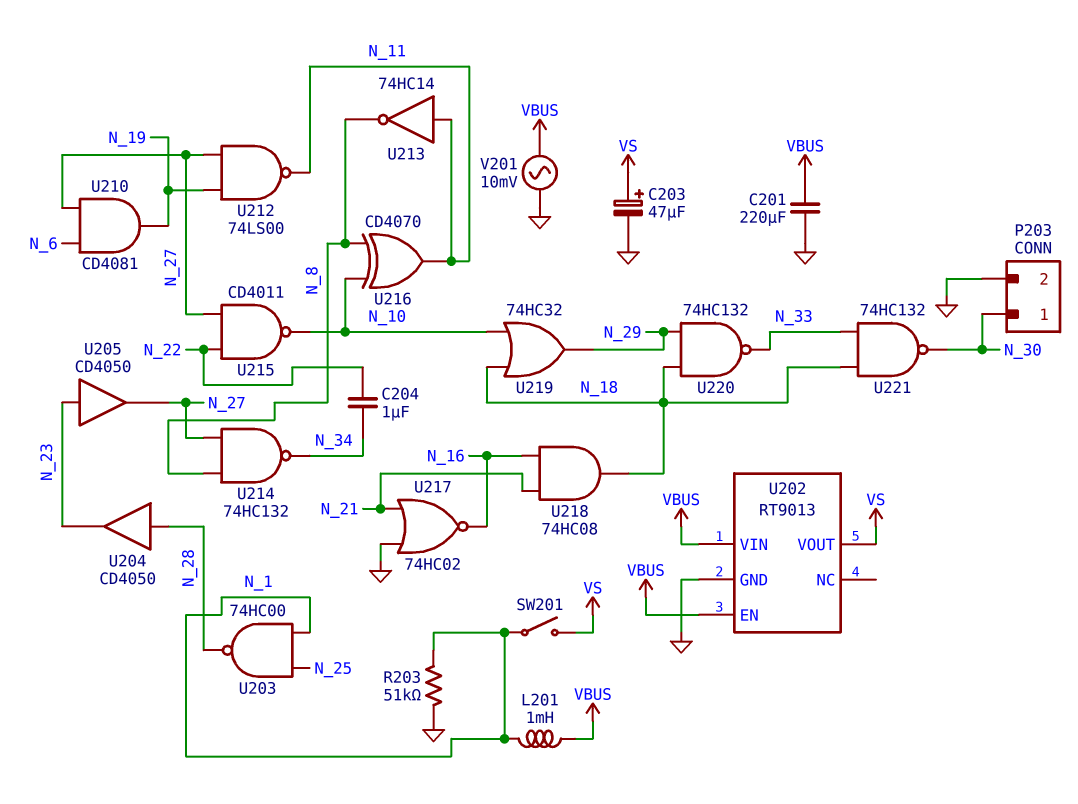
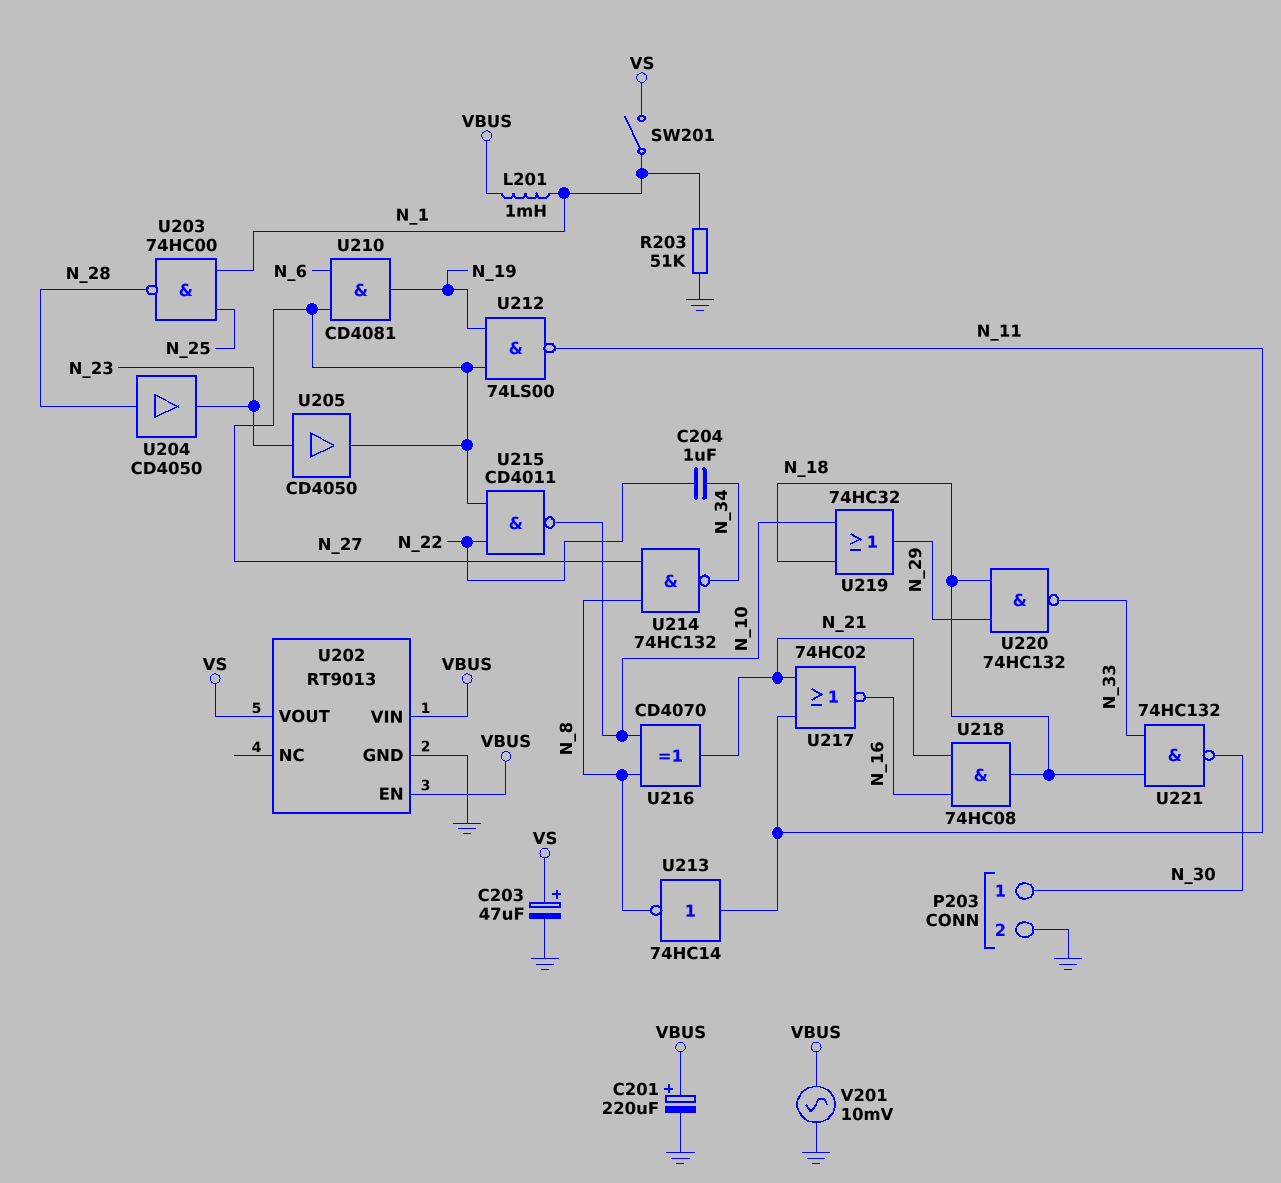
C201: 220uF (GND, VBUS) -> 220uF (plus VBUS, minus GND)
U216: XOR CD4070 (in N_8, in N_10, out N_11) -> XOR CD4070 (in N_8, in N_10, out N_21)
U217: NOR 74HC02 (in GND, in N_21, out N_16) -> NOR 74HC02 (in N_11, in N_21, out N_16)

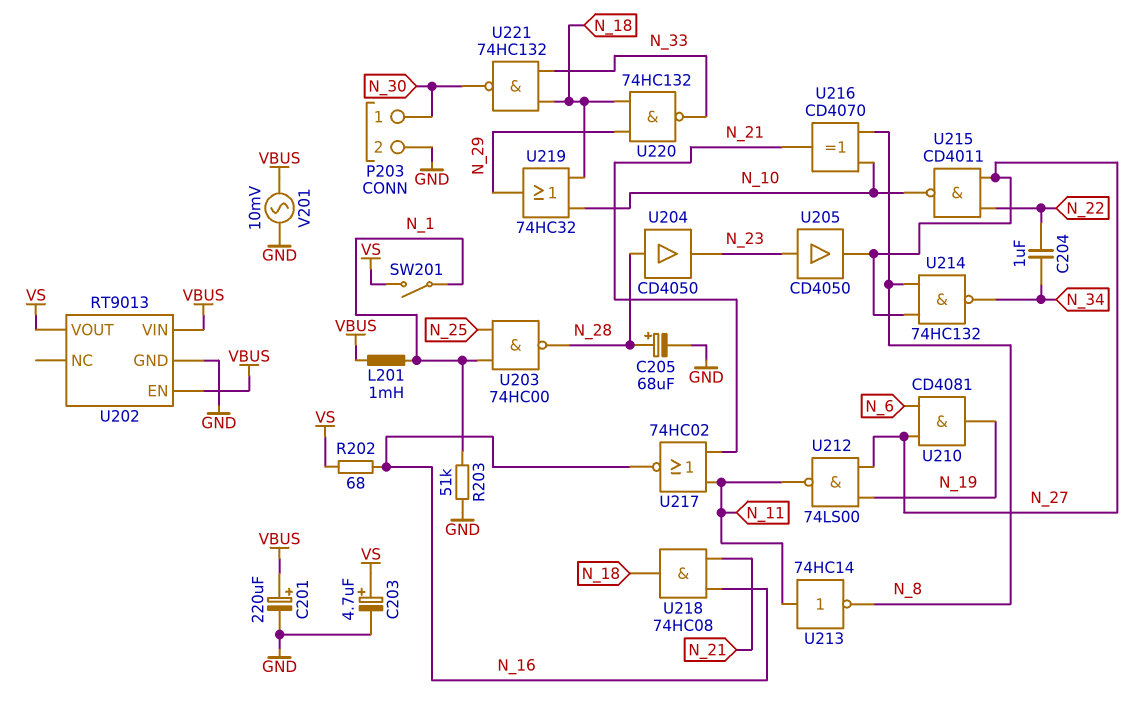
C203: 47uF (plus VS, minus GND) -> 4.7uF (plus VS, minus GND)
C205: none -> 68uF (plus N_28, minus GND)
R202: none -> 68 (N_16, VS)

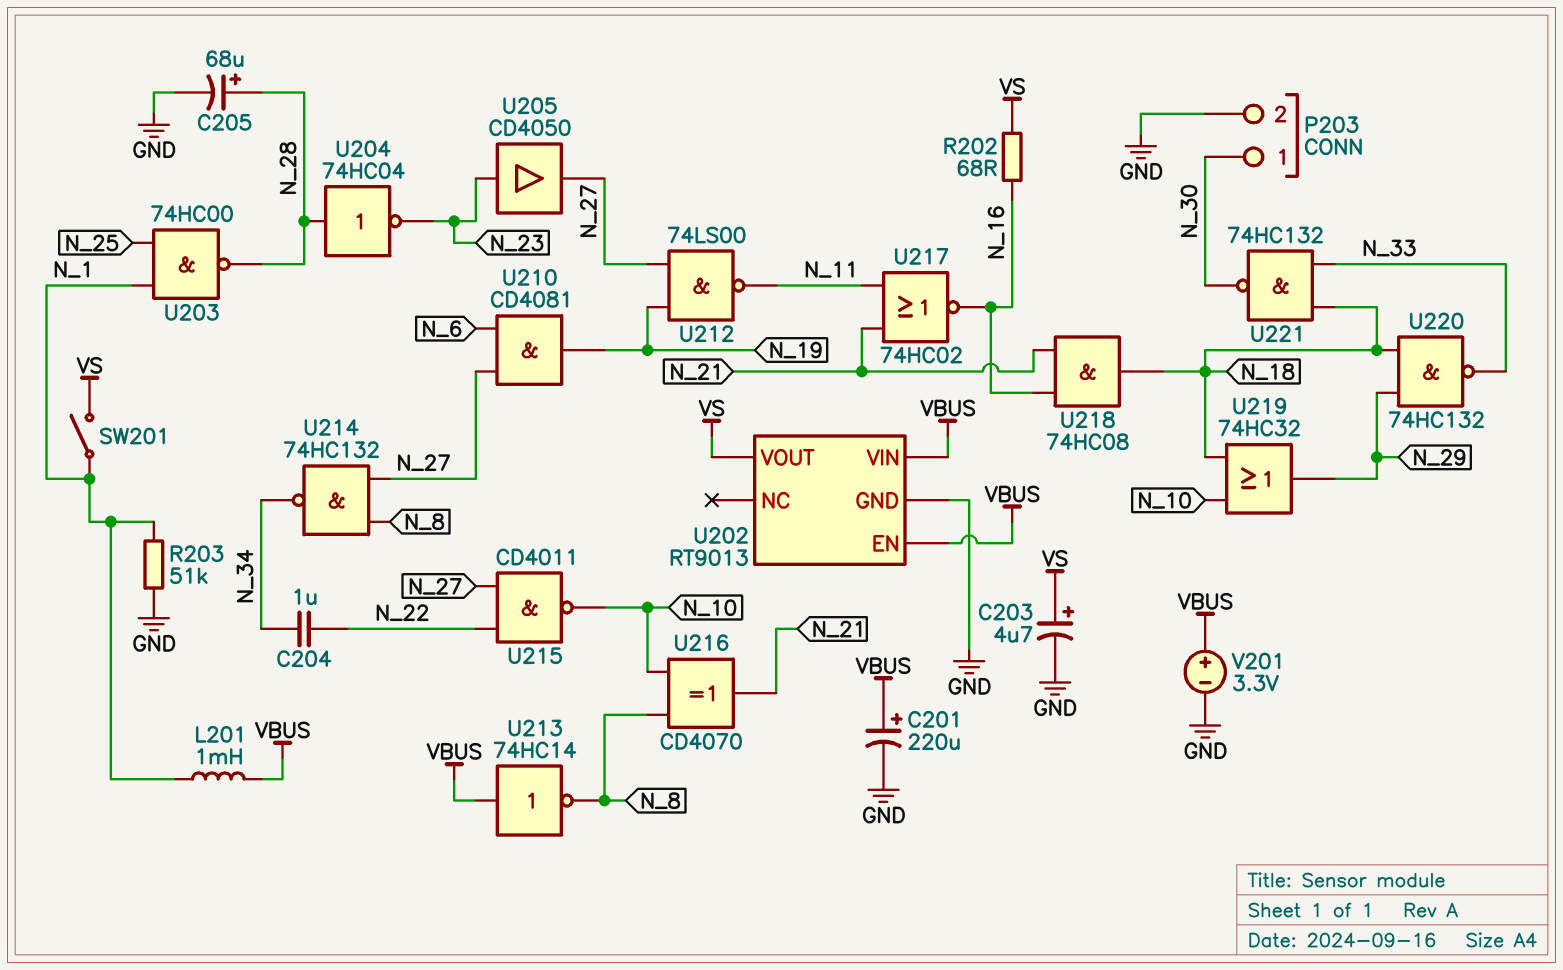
U204: buffer CD4050 (in N_28, out N_23) -> NOT 74HC04 (in N_28, out N_23)
U213: NOT 74HC14 (in N_11, out N_8) -> NOT 74HC14 (in VBUS, out N_8)
V201: AC 10mV (GND, VBUS) -> 3.3V (plus VBUS, minus GND)

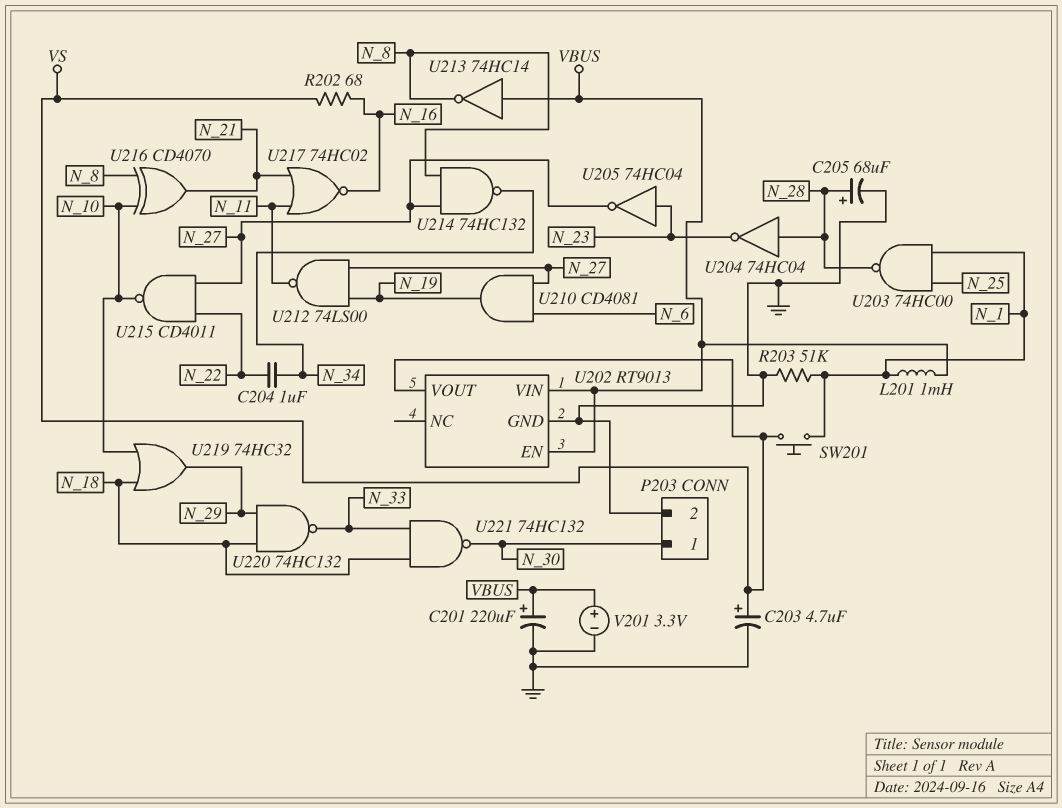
SW201: switch (N_1, VS) -> button (N_1, VS)
U205: buffer CD4050 (in N_23, out N_27) -> NOT 74HC04 (in N_23, out N_27)
U218: AND 74HC08 (in N_16, in N_21, out N_18) -> none

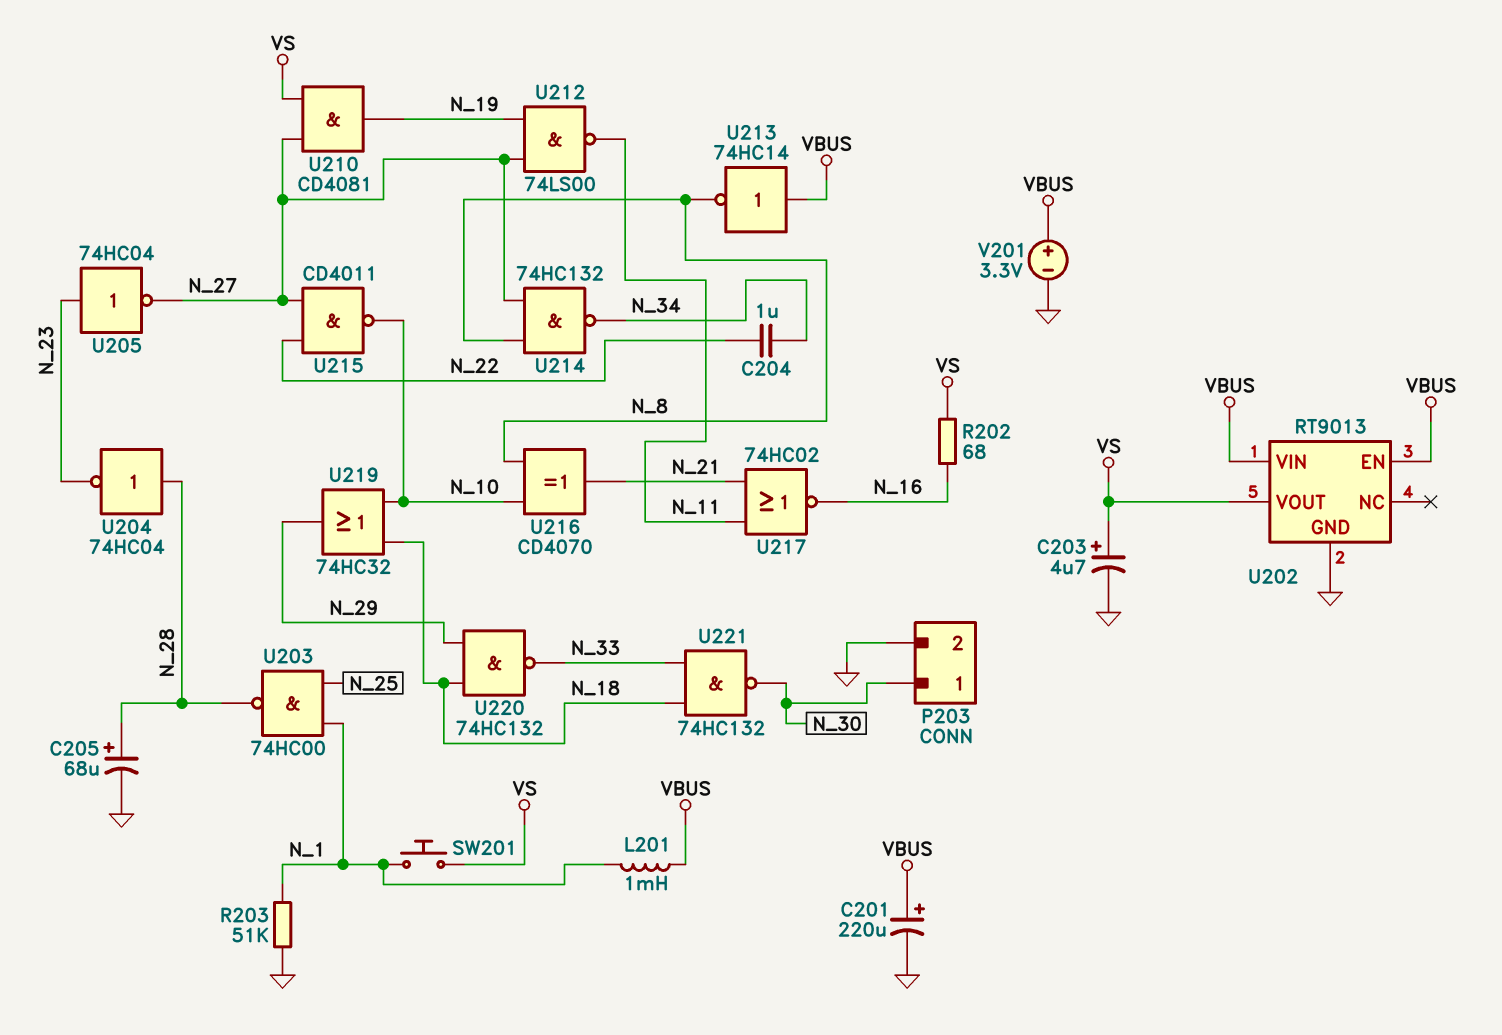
U210: AND CD4081 (in N_6, in N_27, out N_19) -> AND CD4081 (in N_27, in VS, out N_19)

